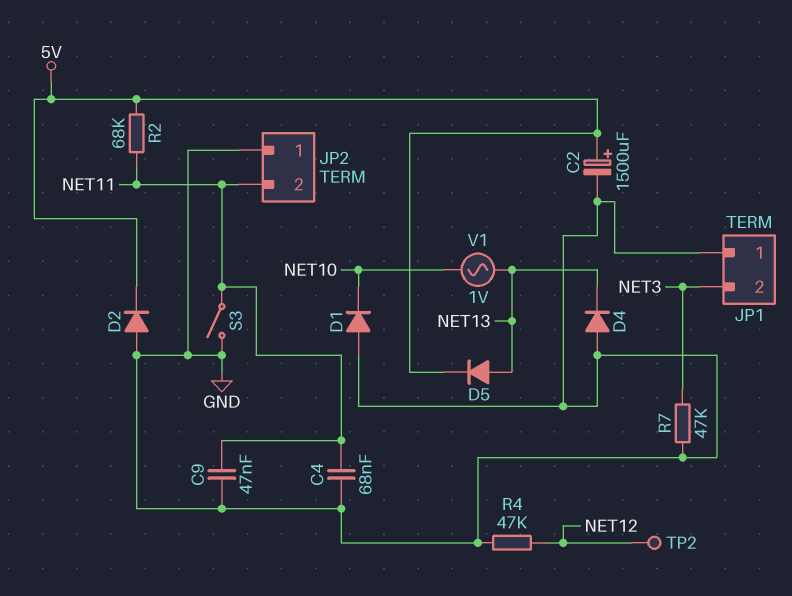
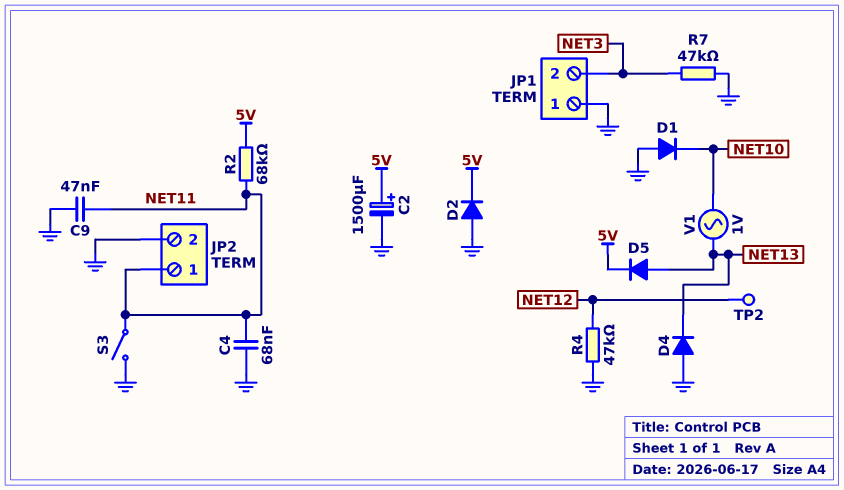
JP2 pin 1: GND -> NET11
JP2 pin 2: NET11 -> GND

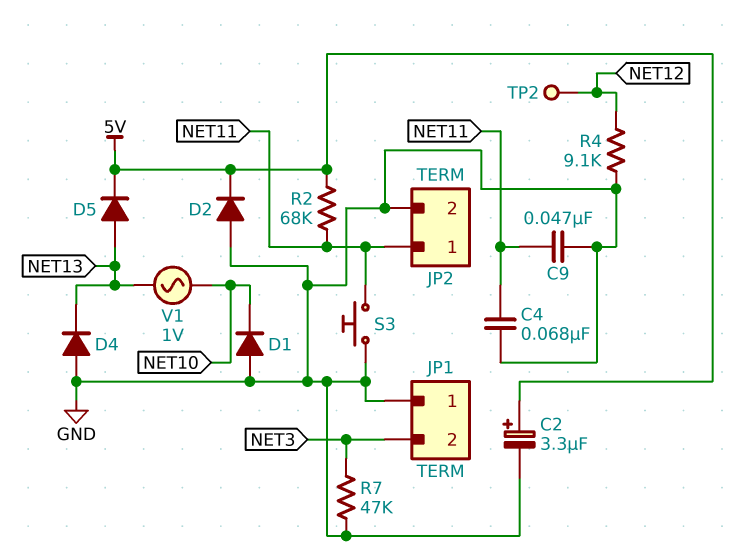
C2: 1500uF (plus 5V, minus GND) -> 3.3uF (plus 5V, minus GND)
R4: 47k (GND, NET12) -> 9.1k (GND, NET12)
S3: switch (GND, NET11) -> button (GND, NET11)

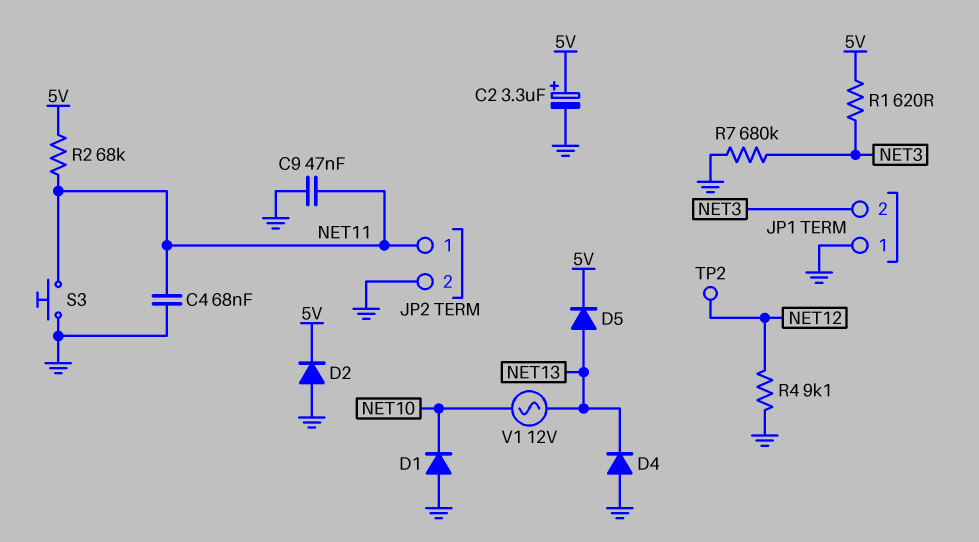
R1: none -> 620 (5V, NET3)
R7: 47k (GND, NET3) -> 680k (GND, NET3)
V1: AC 1V (NET10, NET13) -> AC 12V (NET10, NET13)

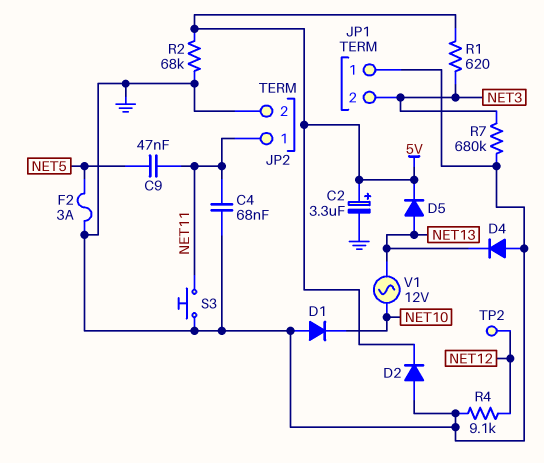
C9: 47nF (GND, NET11) -> 47nF (NET5, NET11)
F2: none -> 3A (GND, NET5)
R2: 68k (5V, NET11) -> 68k (5V, GND)

